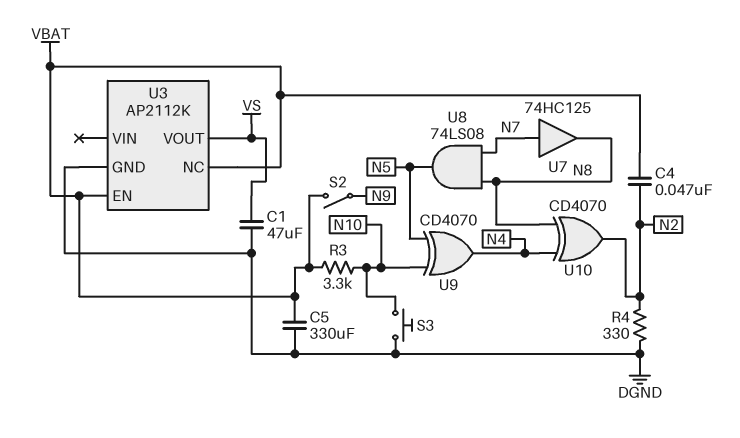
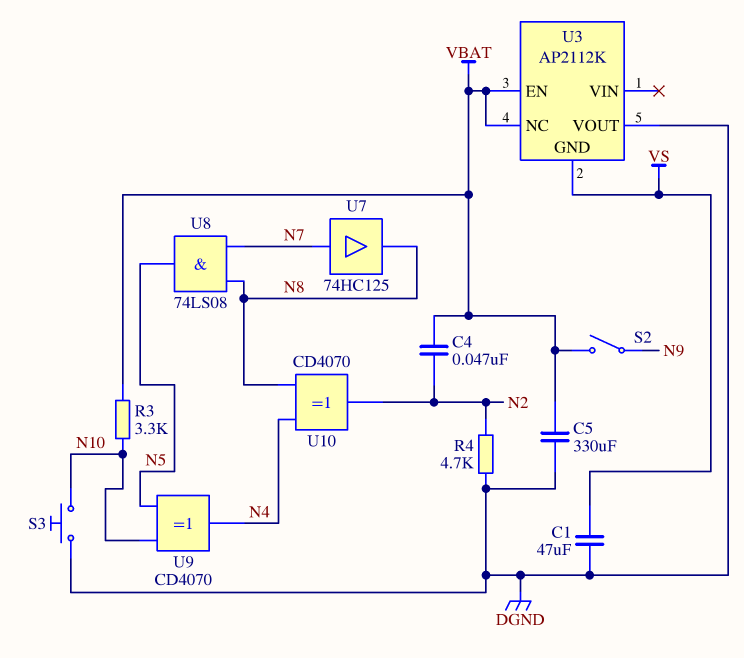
R4: 330 (DGND, N2) -> 4.7k (DGND, N2)
U3 pin GND: DGND -> VS
U3 pin VOUT: VS -> DGND

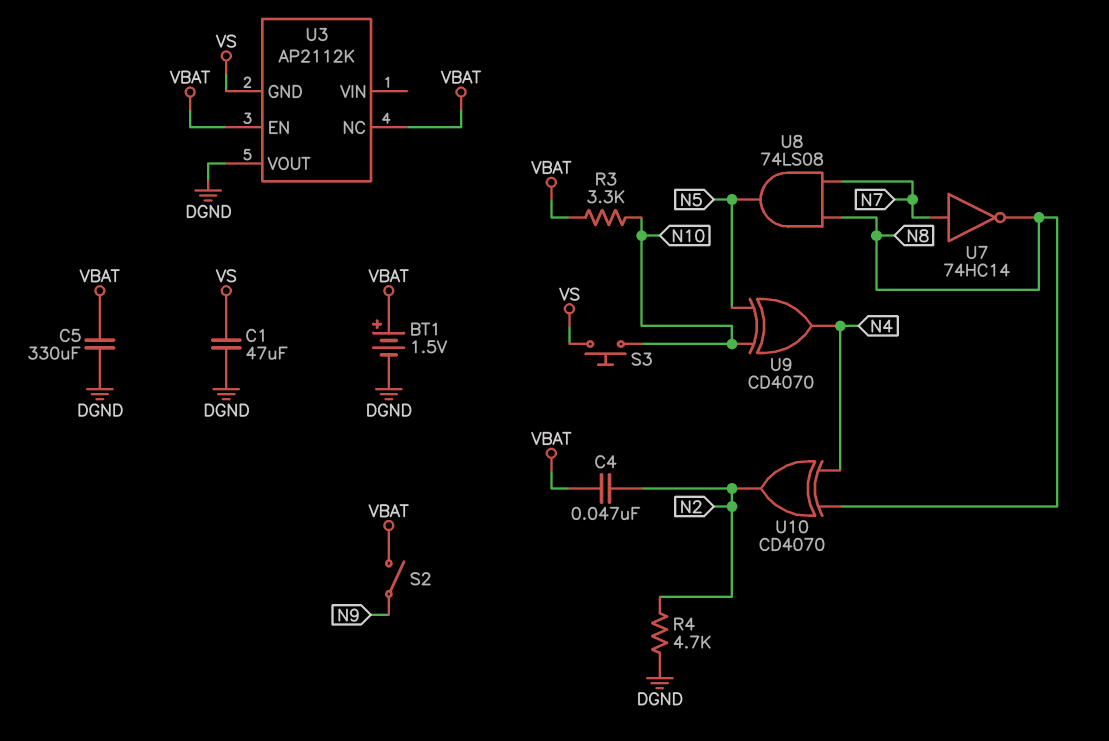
BT1: none -> 1.5V (plus VBAT, minus DGND)
S3: button (DGND, N10) -> button (N10, VS)
U7: buffer 74HC125 (in N7, out N8) -> NOT 74HC14 (in N7, out N8)

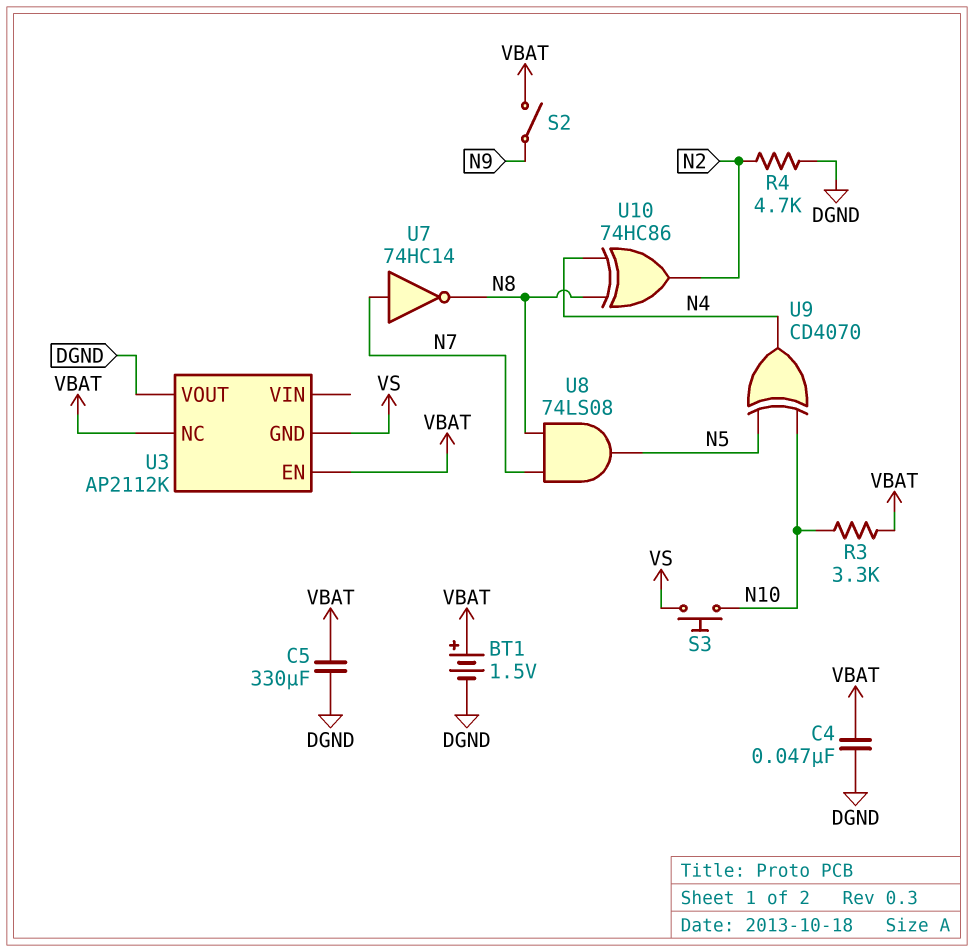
C1: 47uF (DGND, VS) -> none
C4: 47nF (N2, VBAT) -> 47nF (DGND, VBAT)
U10: XOR CD4070 (in N4, in N8, out N2) -> XOR 74HC86 (in N4, in N8, out N2)

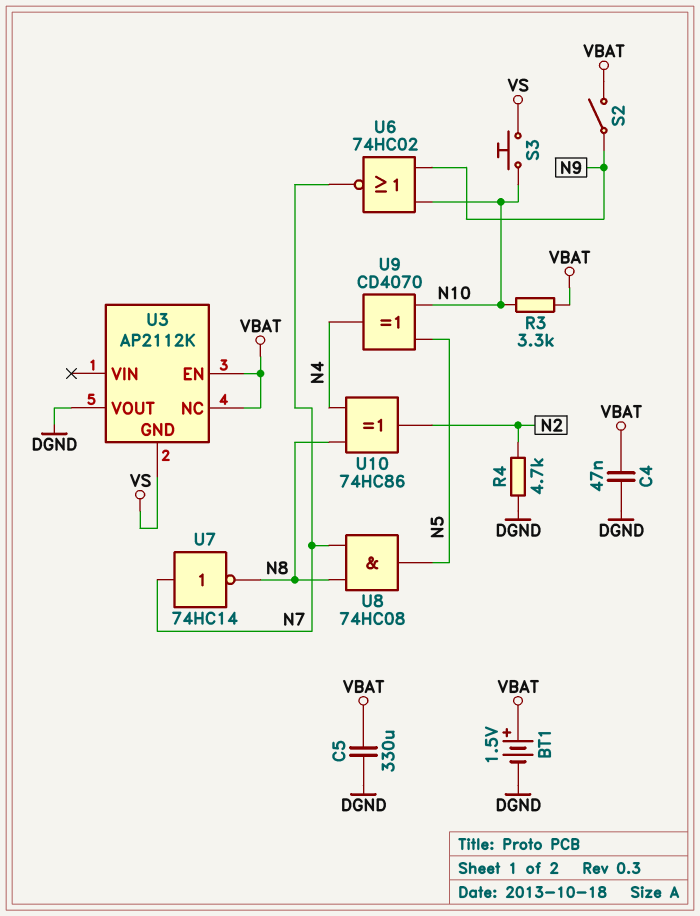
U6: none -> NOR 74HC02 (in N9, in N10, out N7)
U8: AND 74LS08 (in N7, in N8, out N5) -> AND 74HC08 (in N7, in N8, out N5)

